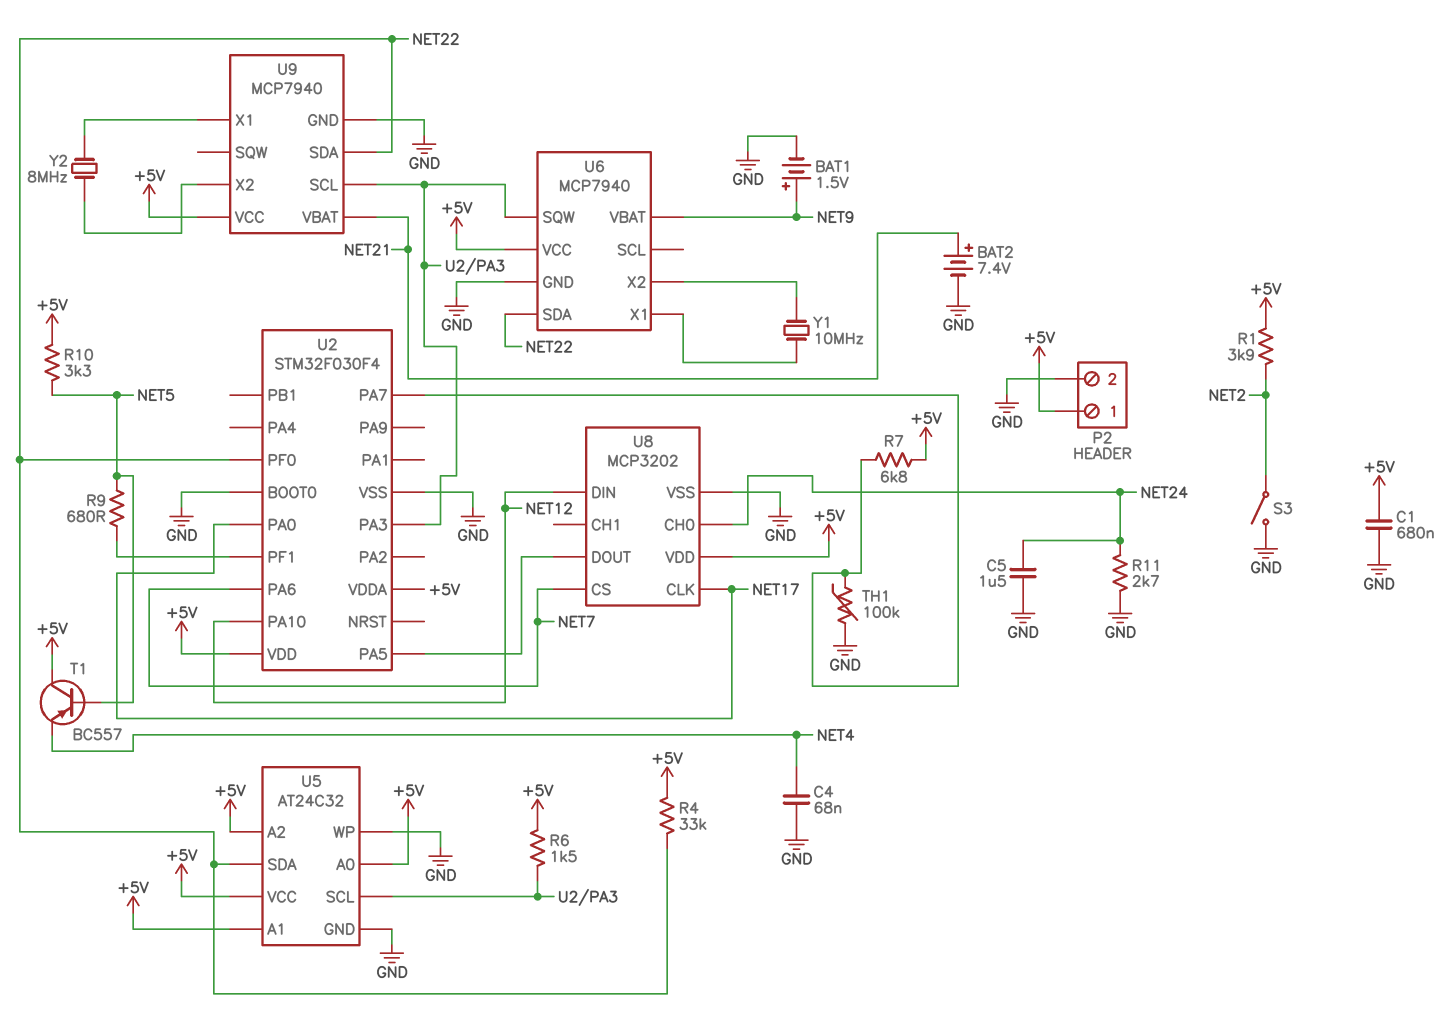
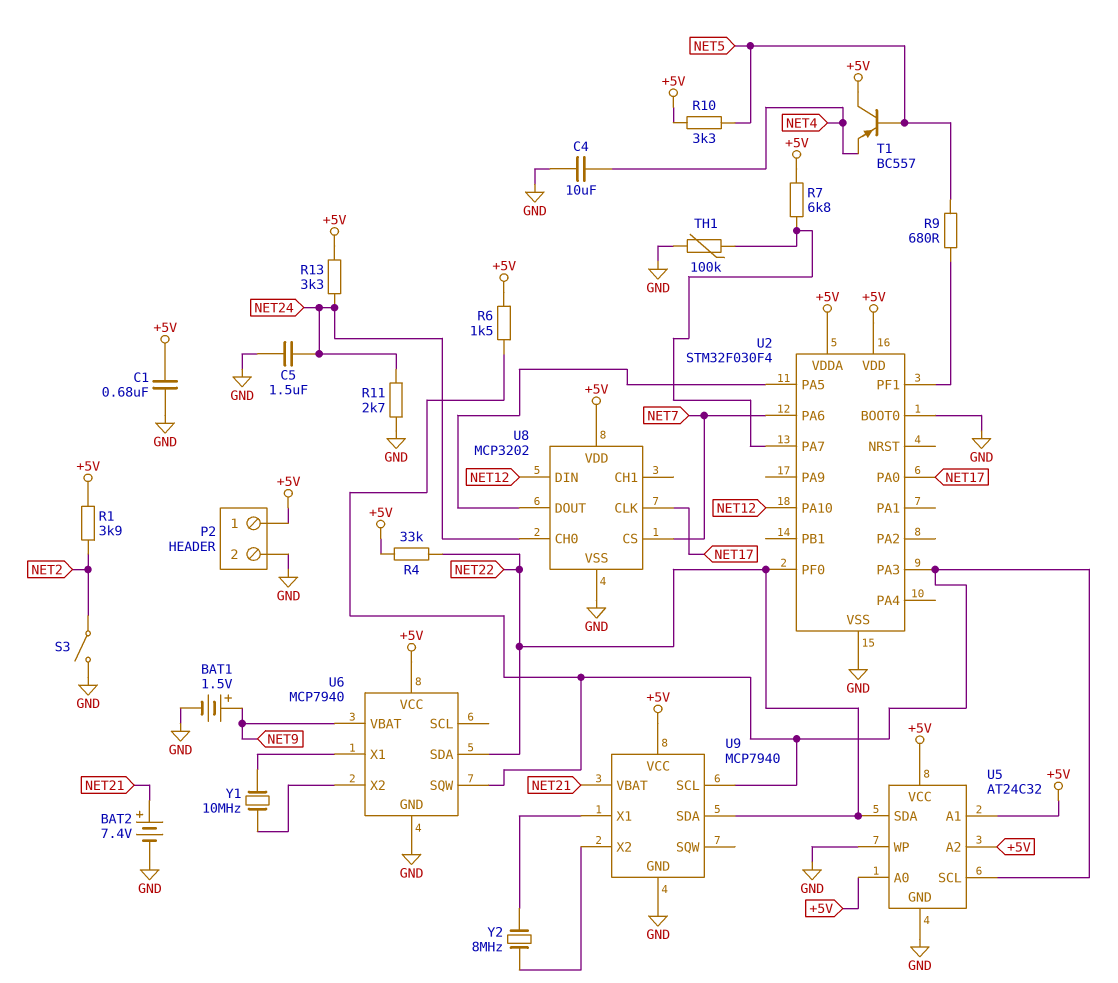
C4: 68nF (GND, NET4) -> 10uF (GND, NET4)
R13: none -> 3.3k (+5V, NET24)

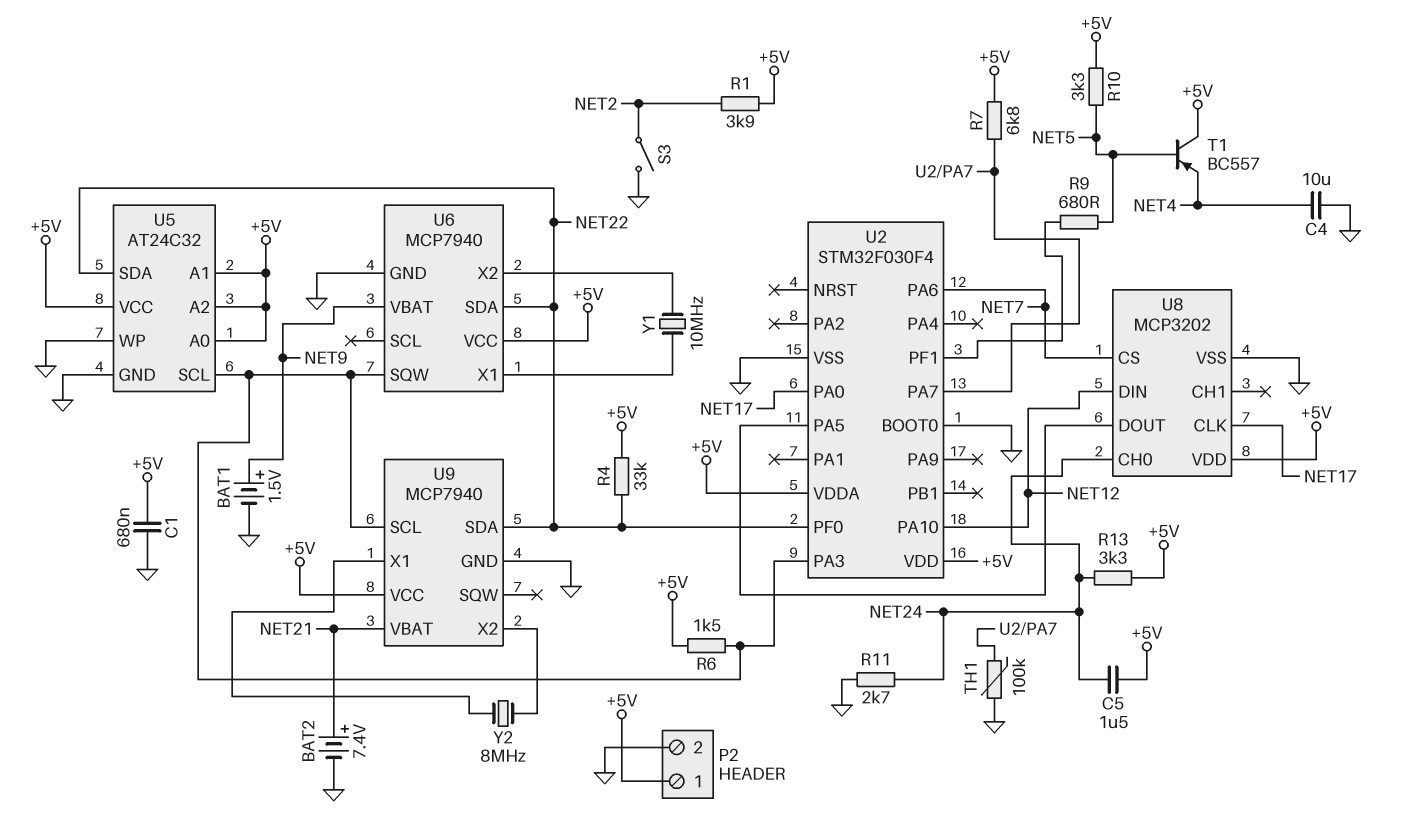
C5: 1.5uF (GND, NET24) -> 1.5uF (+5V, NET24)

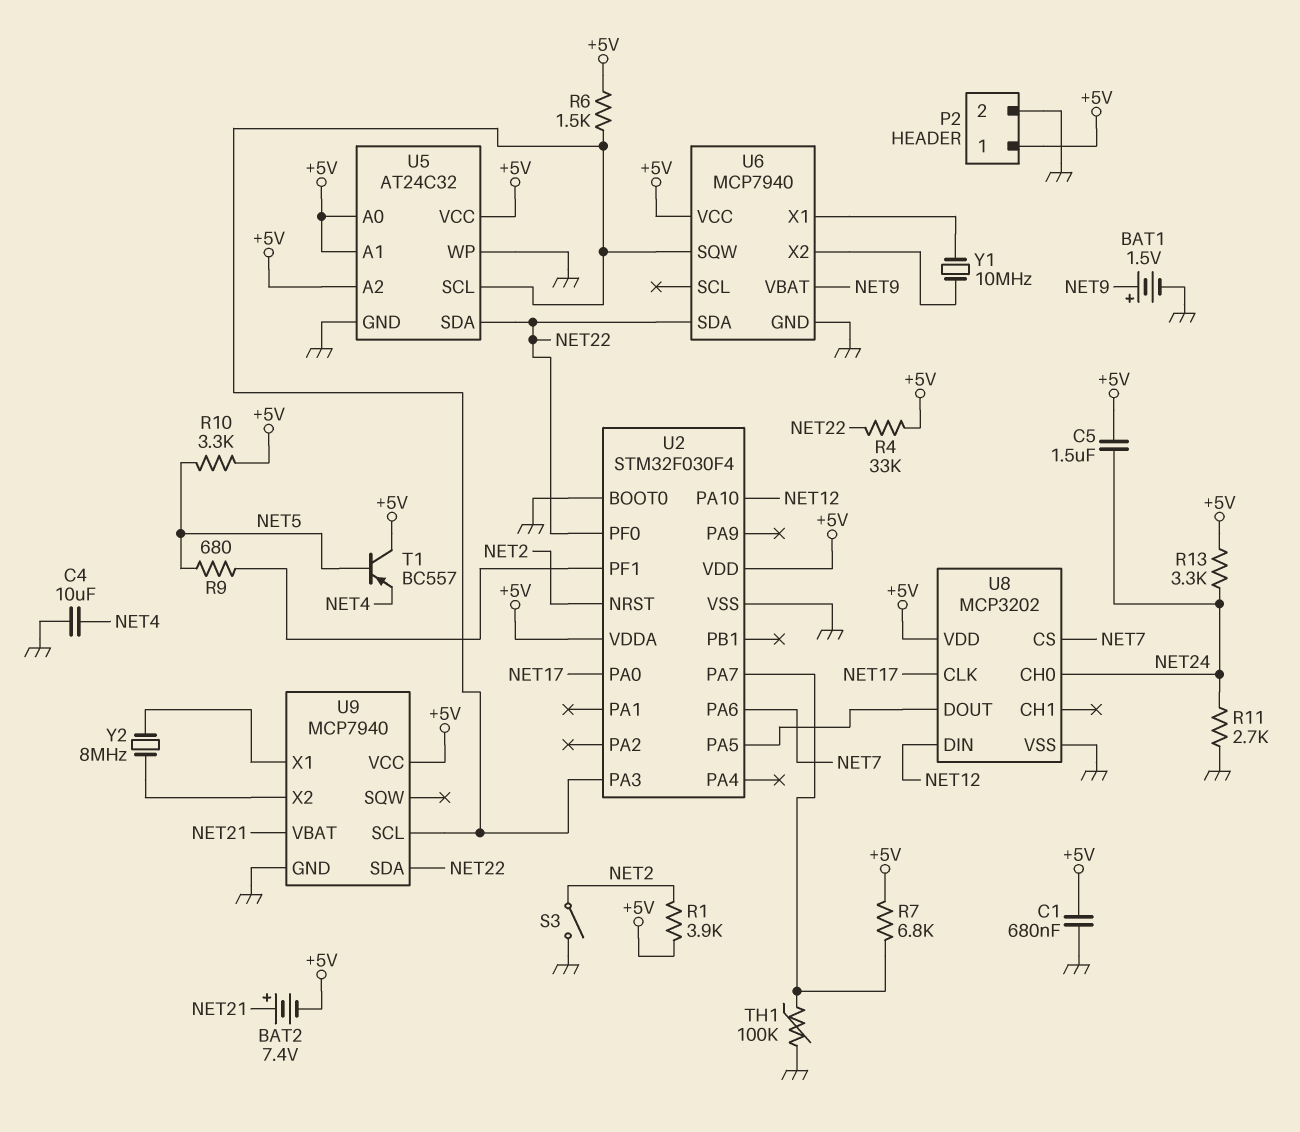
BAT2: 7.4V (plus NET21, minus GND) -> 7.4V (plus NET21, minus +5V)
U2 pin NRST: none -> NET2

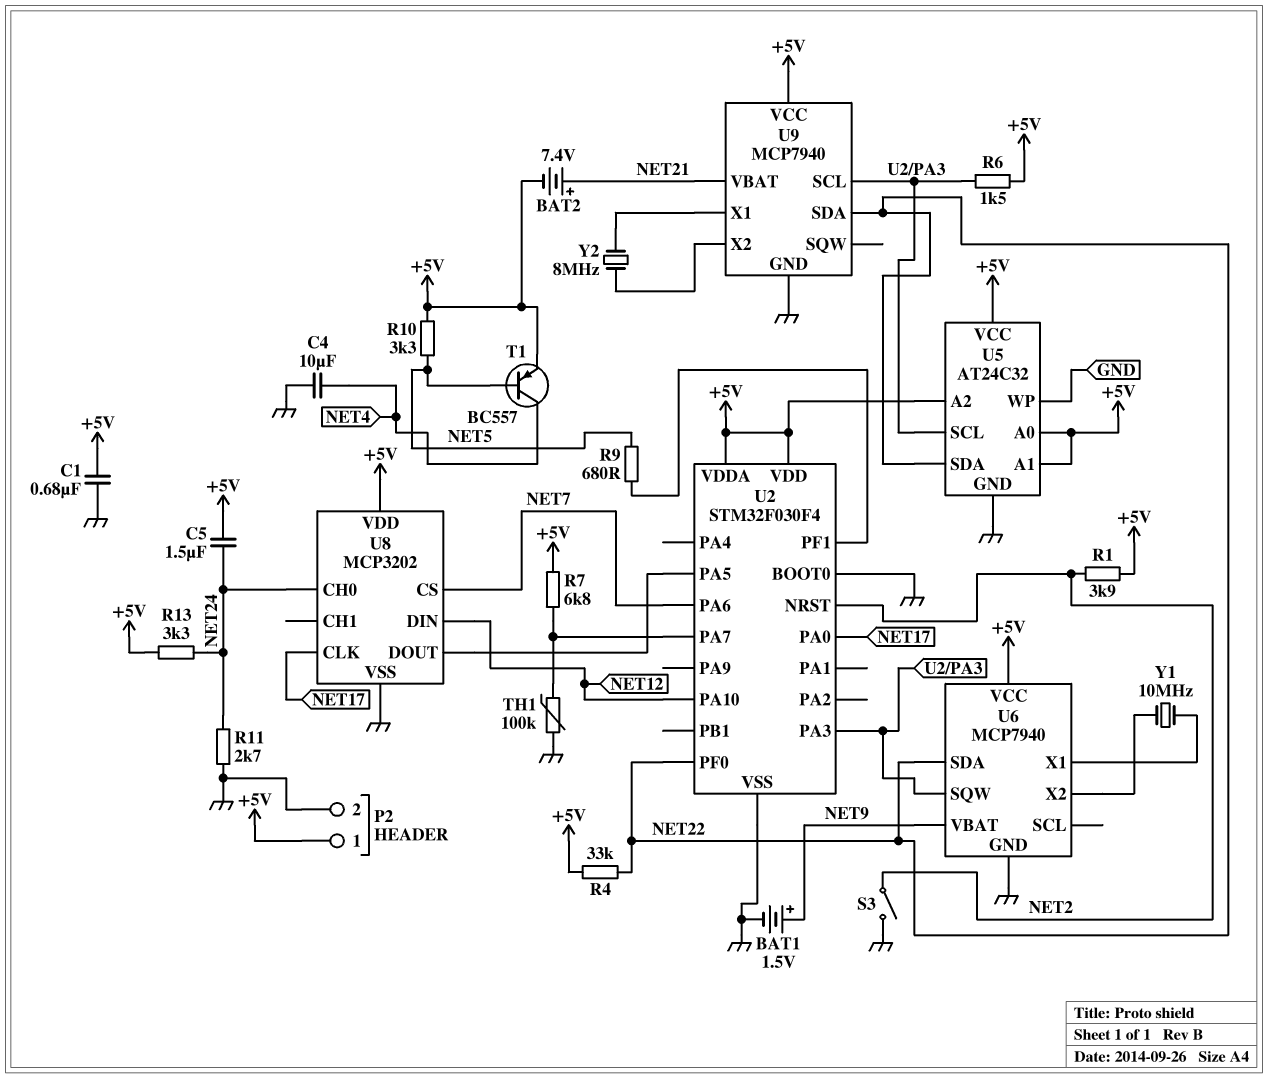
T1: PNP BC557 (B NET5, C +5V, E NET4) -> PNP BC557 (B NET5, C NET4, E +5V)

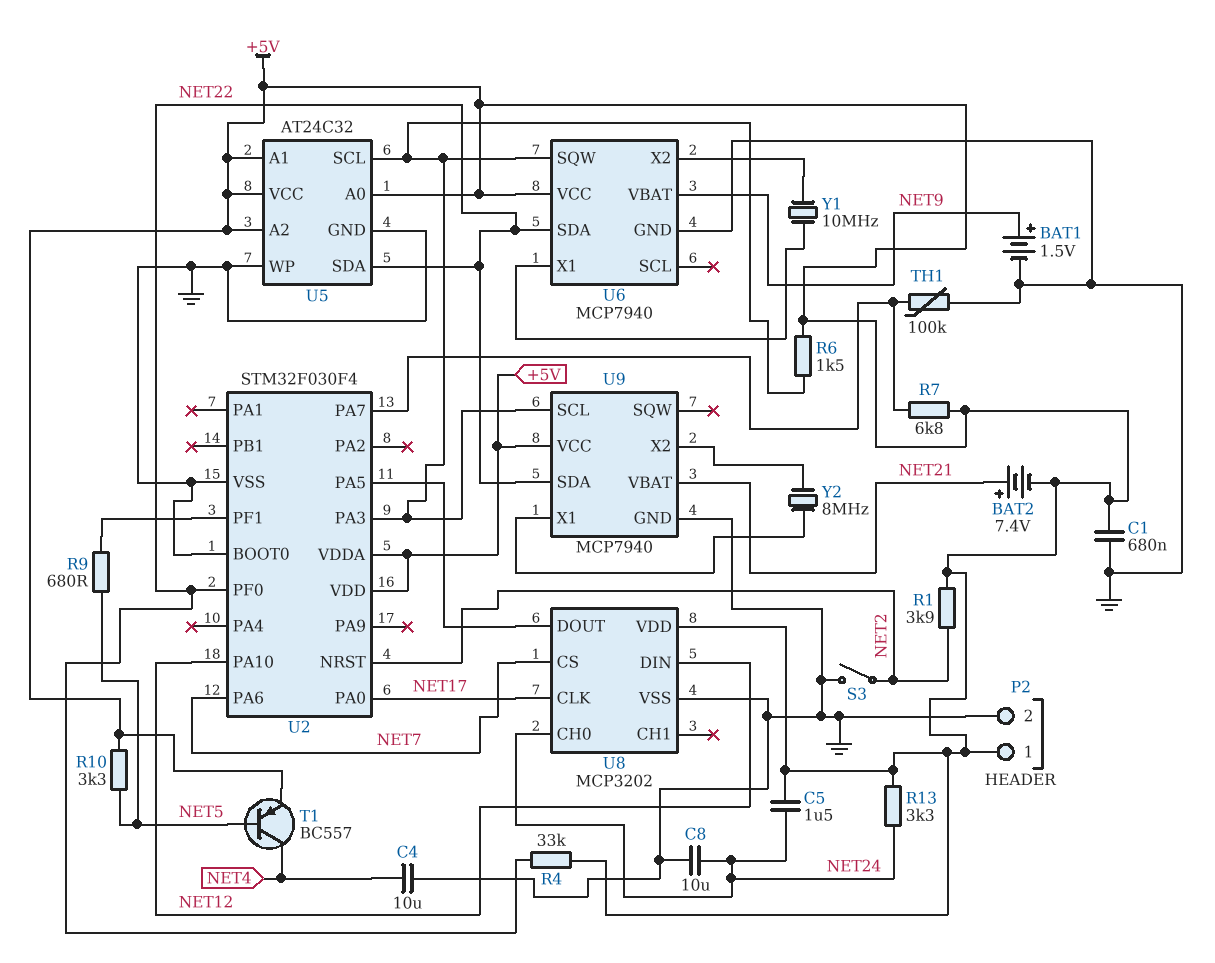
C8: none -> 10uF (GND, NET24)
R11: 2.7k (GND, NET24) -> none

